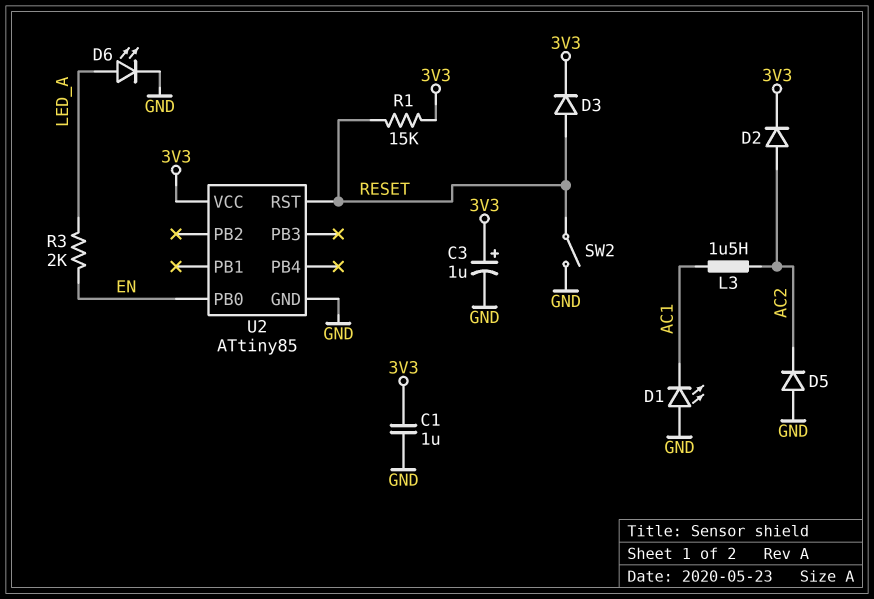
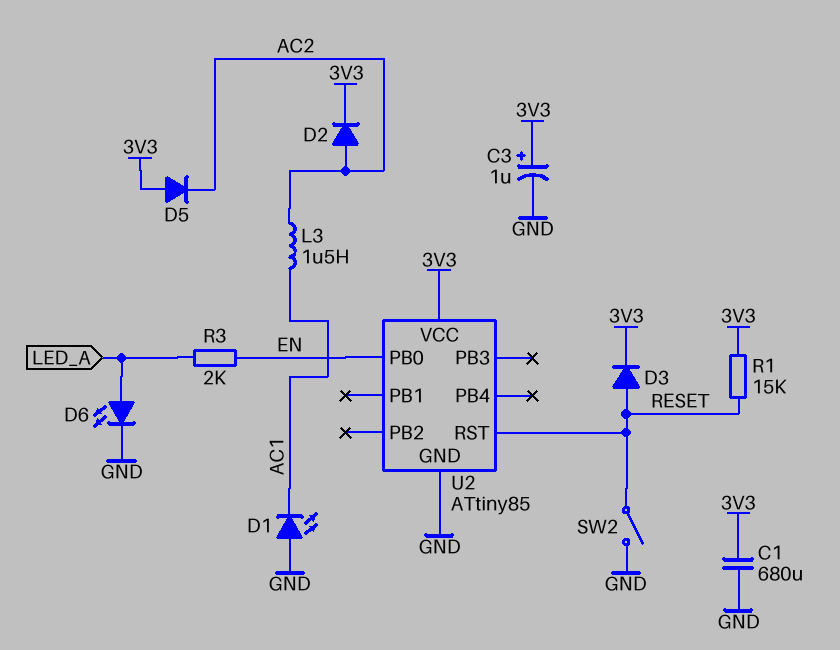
C1: 1uF (3V3, GND) -> 680uF (3V3, GND)
D5: diode (A GND, K AC2) -> diode (A 3V3, K AC2)

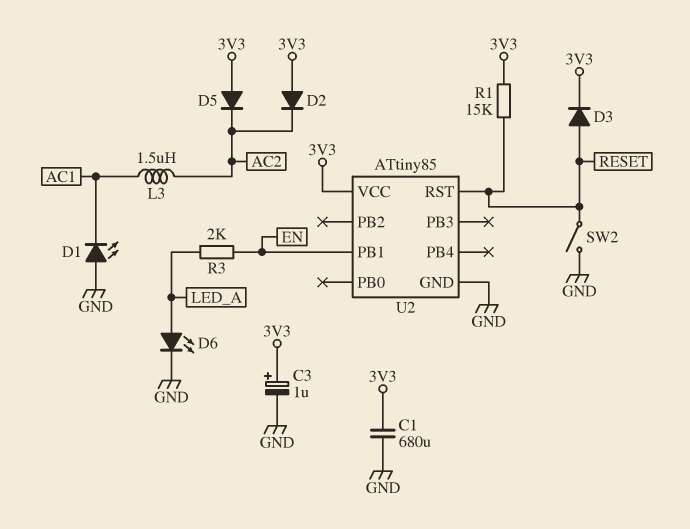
D2: diode (A AC2, K 3V3) -> diode (A 3V3, K AC2)
U2 pin PB0: EN -> none
U2 pin PB1: none -> EN

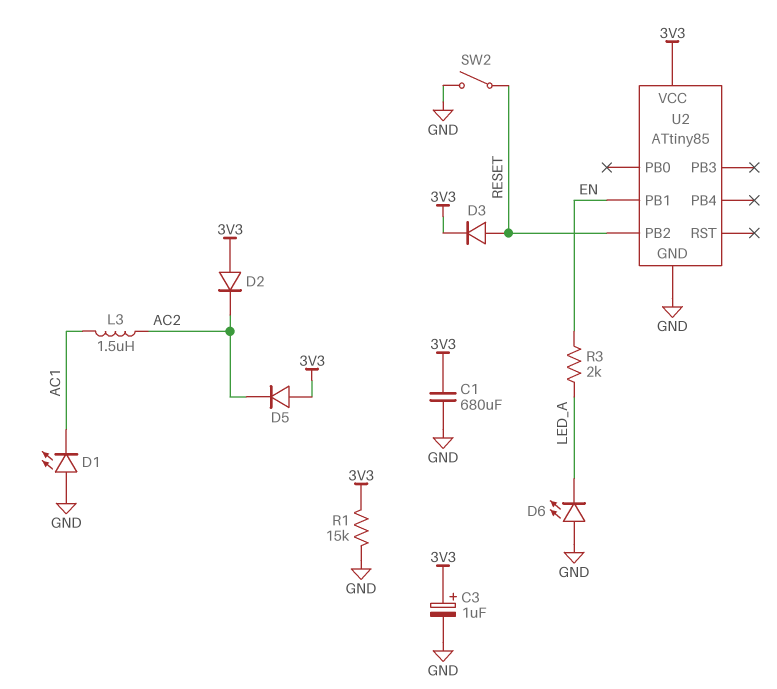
D6: LED (A LED_A, K GND) -> LED (A GND, K LED_A)
R1: 15k (3V3, RESET) -> 15k (3V3, GND)
U2 pin PB2: none -> RESET
U2 pin RST: RESET -> none

